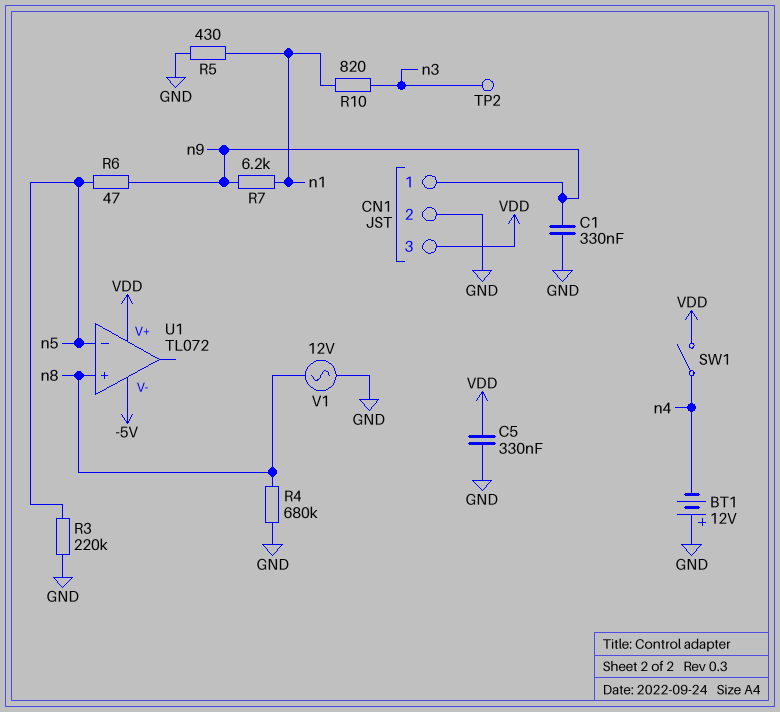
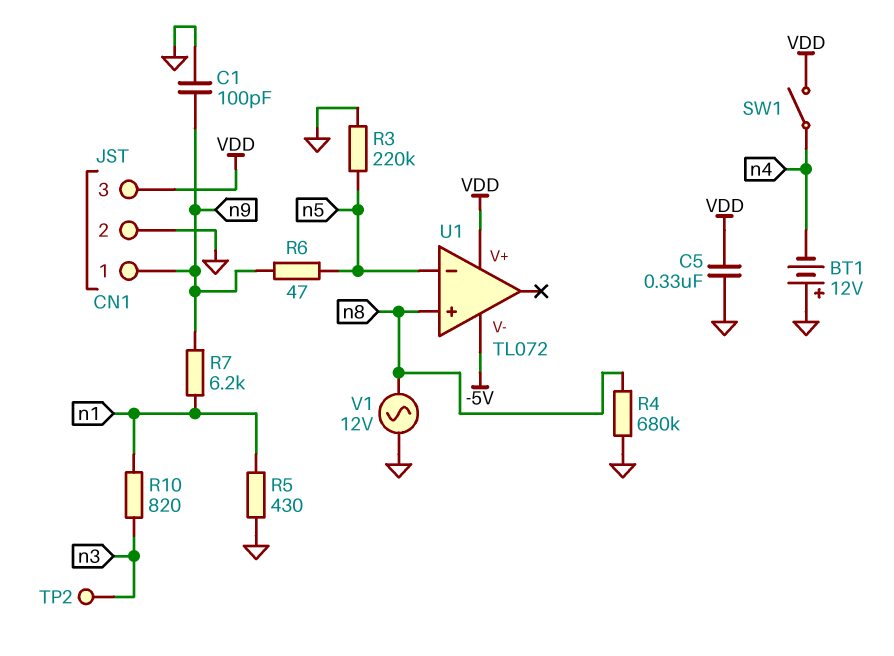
C1: 330nF (GND, n9) -> 100pF (GND, n9)

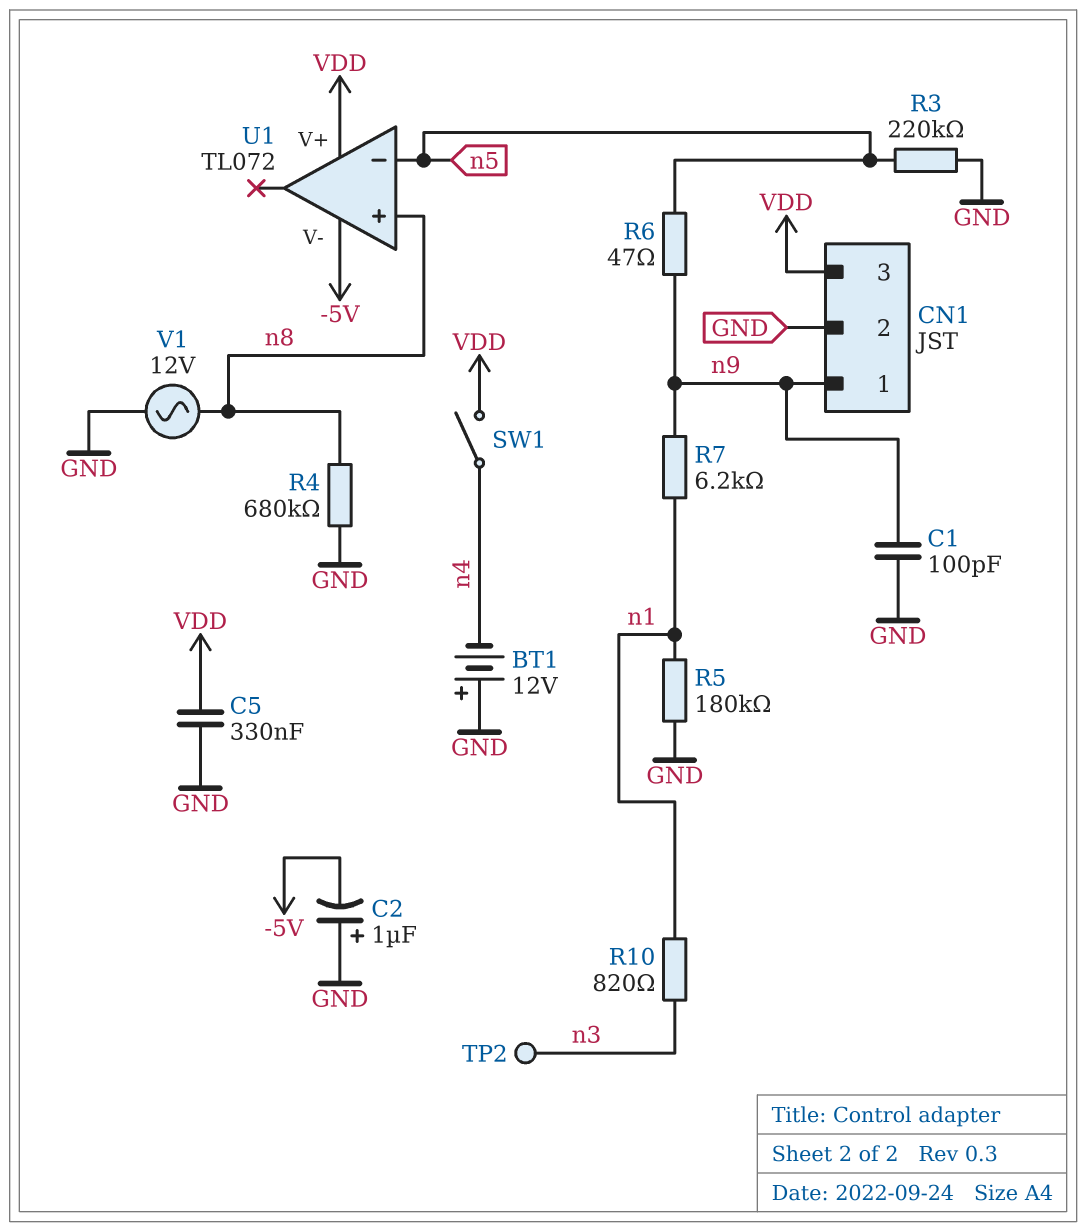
C2: none -> 1uF (plus GND, minus -5V)
R5: 430 (GND, n1) -> 180k (GND, n1)

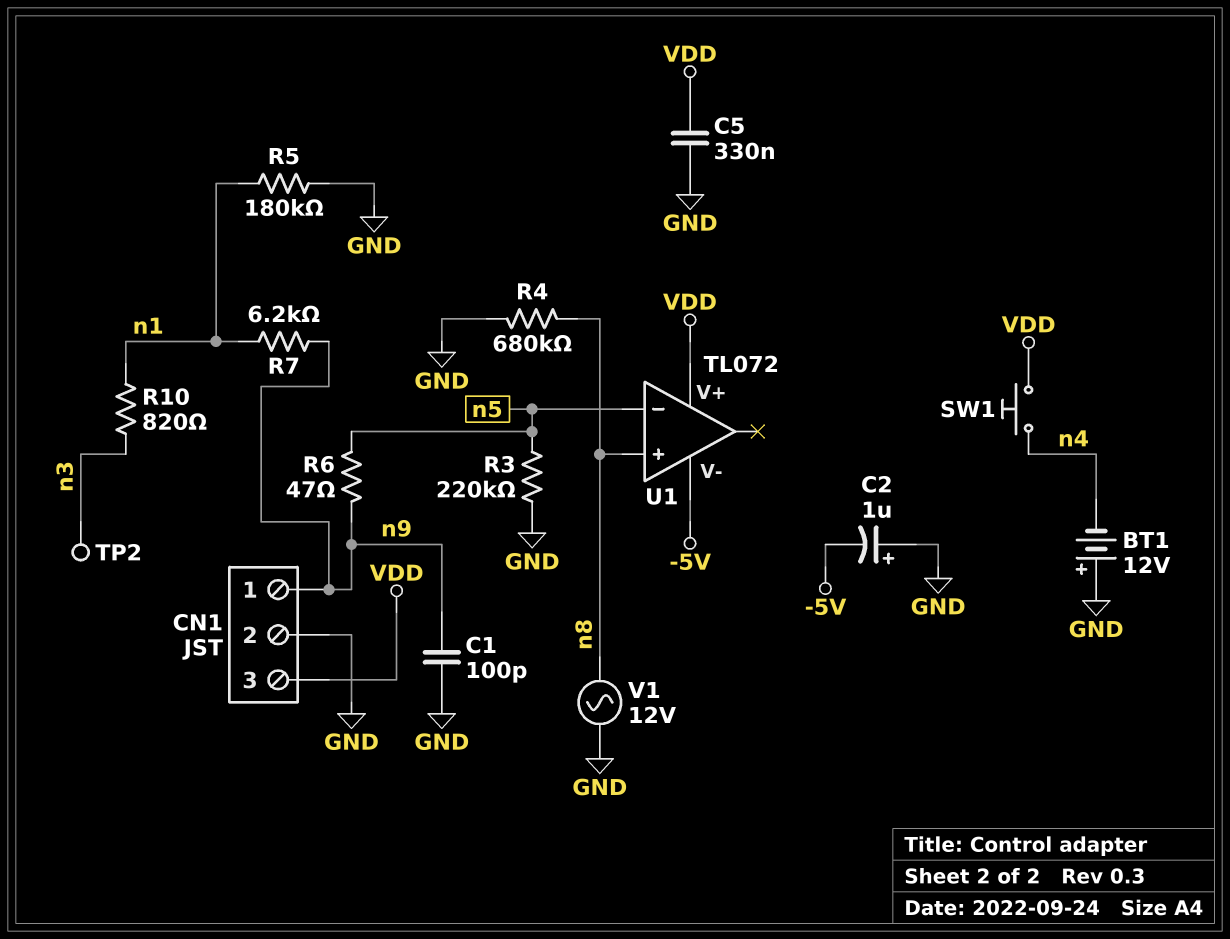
SW1: switch (VDD, n4) -> button (VDD, n4)

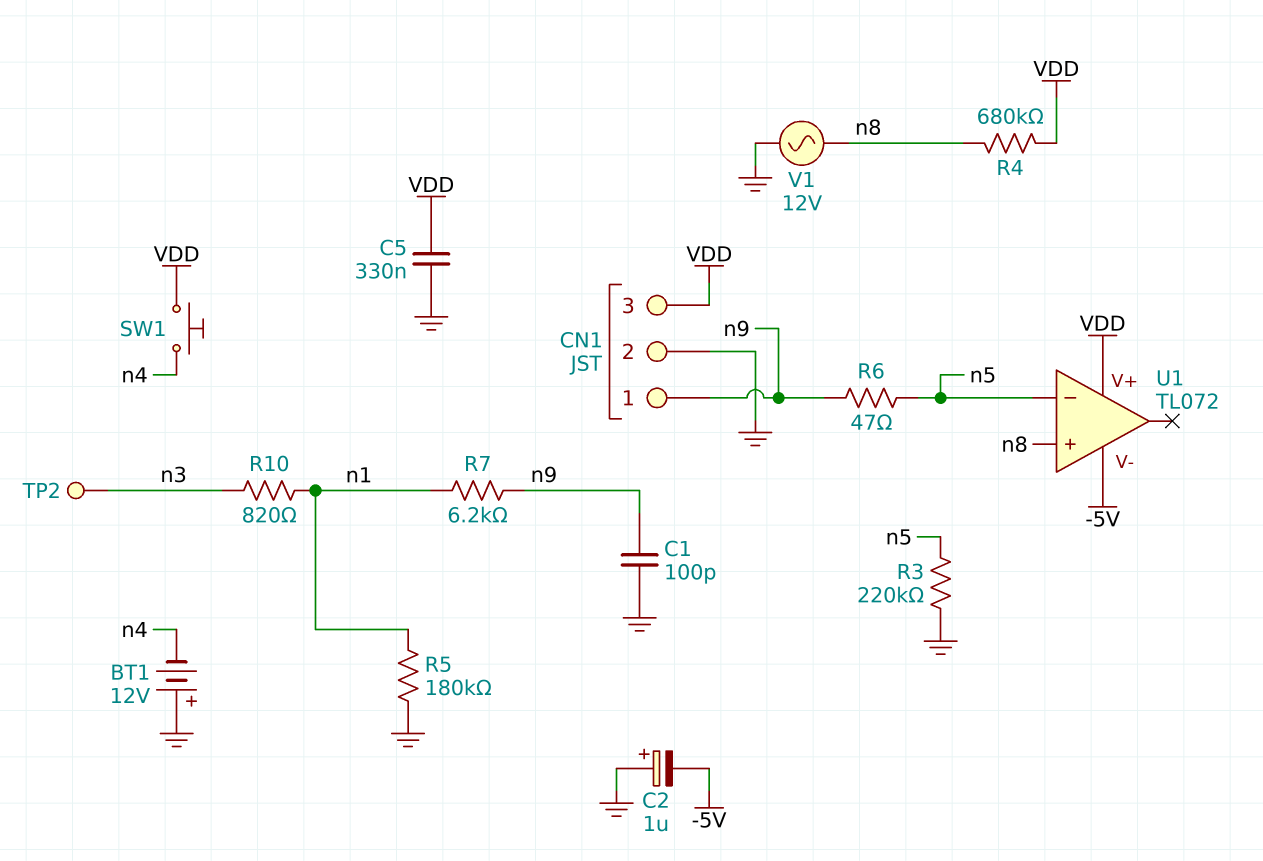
R4: 680k (GND, n8) -> 680k (VDD, n8)

